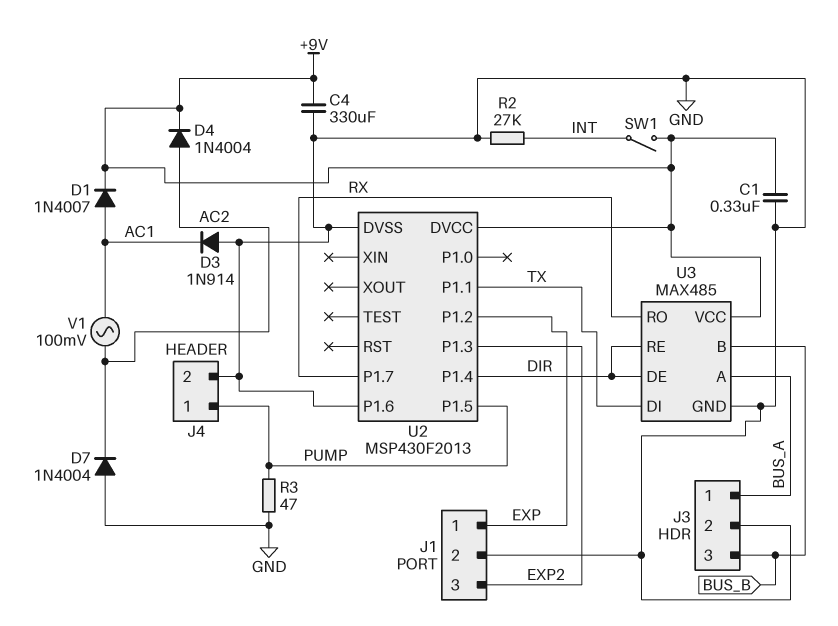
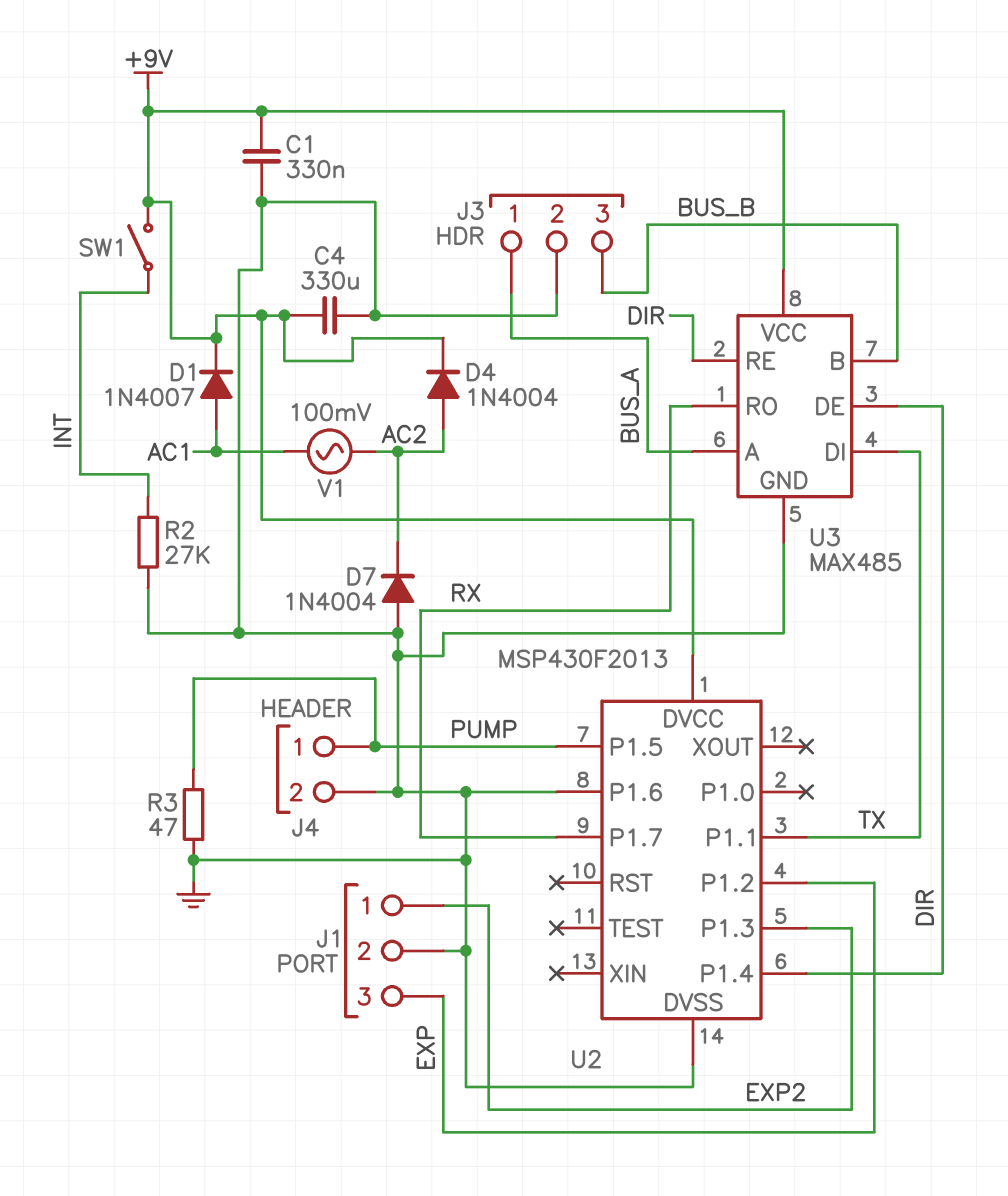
D3: diode 1N914 (A GND, K AC1) -> none
J1 pin 1: EXP -> EXP2
J1 pin 3: EXP2 -> EXP

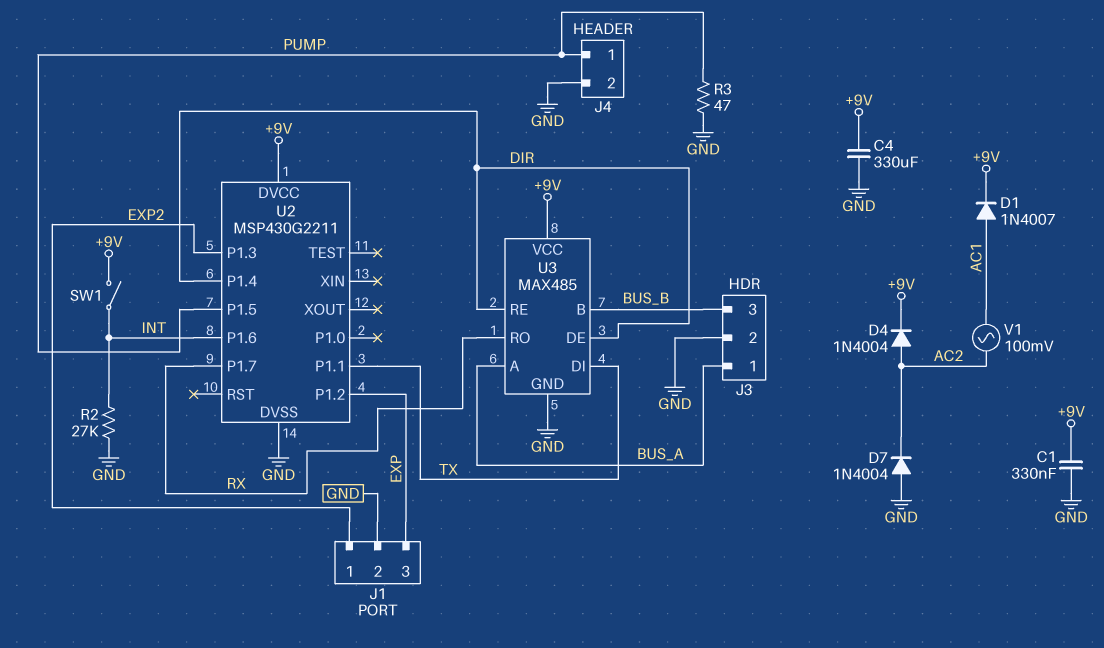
U2: MSP430F2013 -> MSP430G2211
U2 pin P1.6: GND -> INT

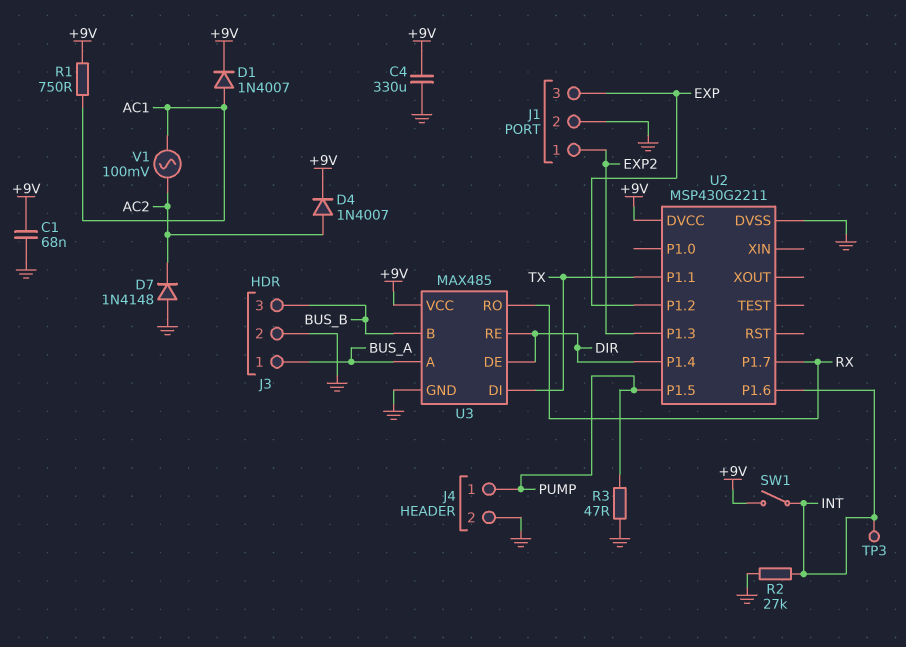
C1: 330nF (+9V, GND) -> 68nF (+9V, GND)
D4: diode 1N4004 (A AC2, K +9V) -> diode 1N4007 (A AC2, K +9V)
D7: diode 1N4004 (A GND, K AC2) -> diode 1N4148 (A GND, K AC2)
R1: none -> 750 (+9V, AC1)
TP3: none -> test point (INT)

